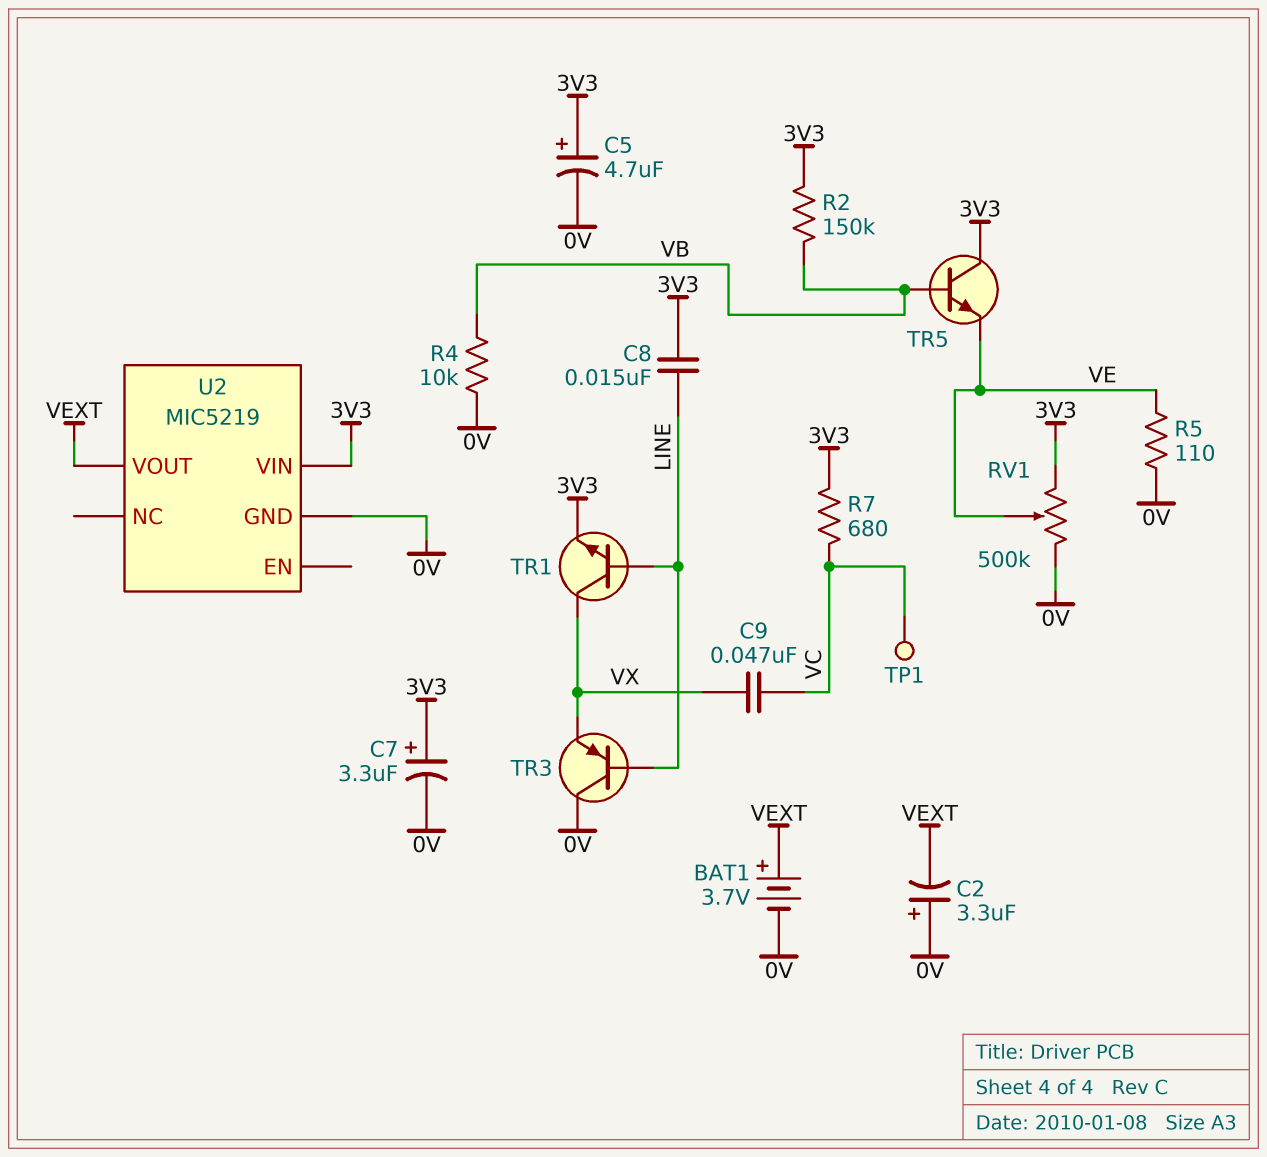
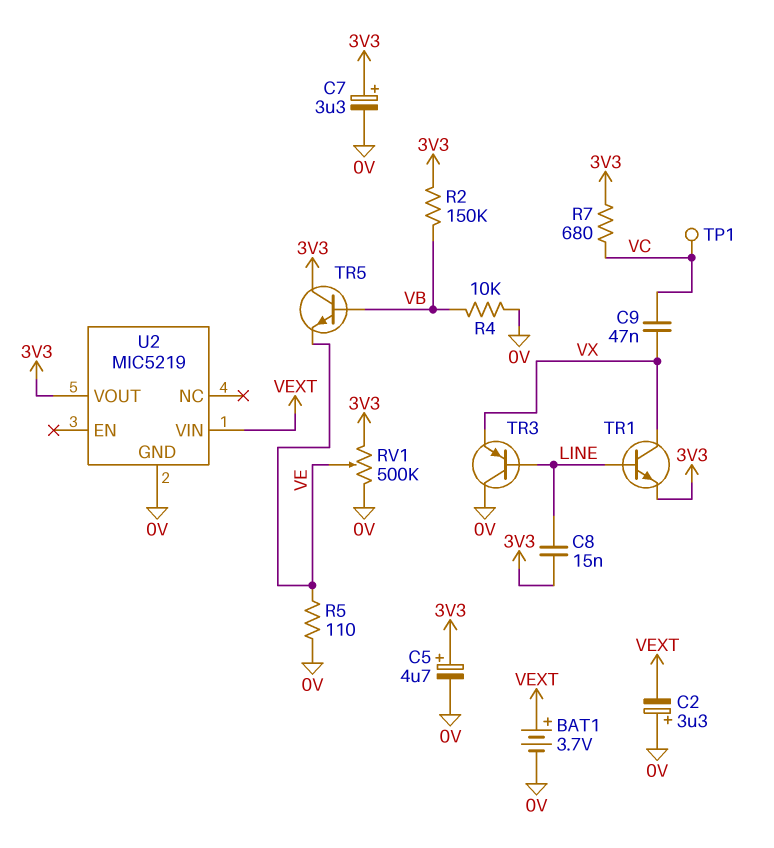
U2 pin VIN: 3V3 -> VEXT
U2 pin VOUT: VEXT -> 3V3

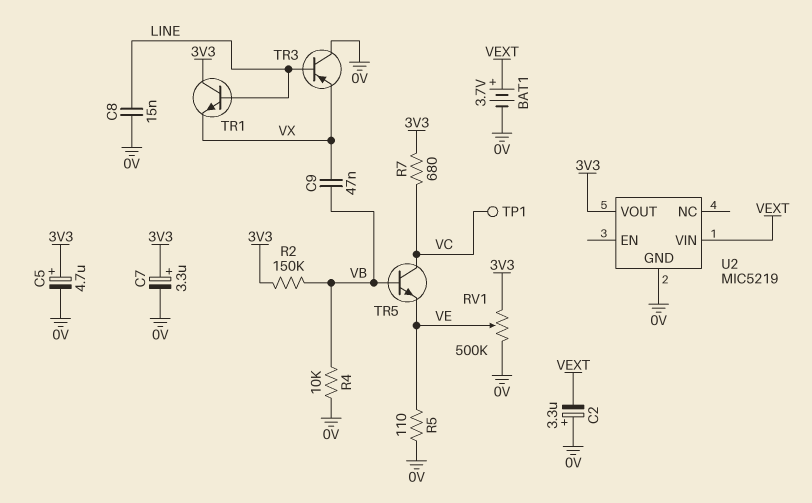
C8: 15nF (3V3, LINE) -> 15nF (0V, LINE)
C9: 47nF (VC, VX) -> 47nF (VB, VX)
TR1: NPN (B LINE, C VX, E 3V3) -> NPN (B LINE, C 3V3, E VX)
TR5: NPN (B VB, C 3V3, E VE) -> NPN (B VB, C VC, E VE)

